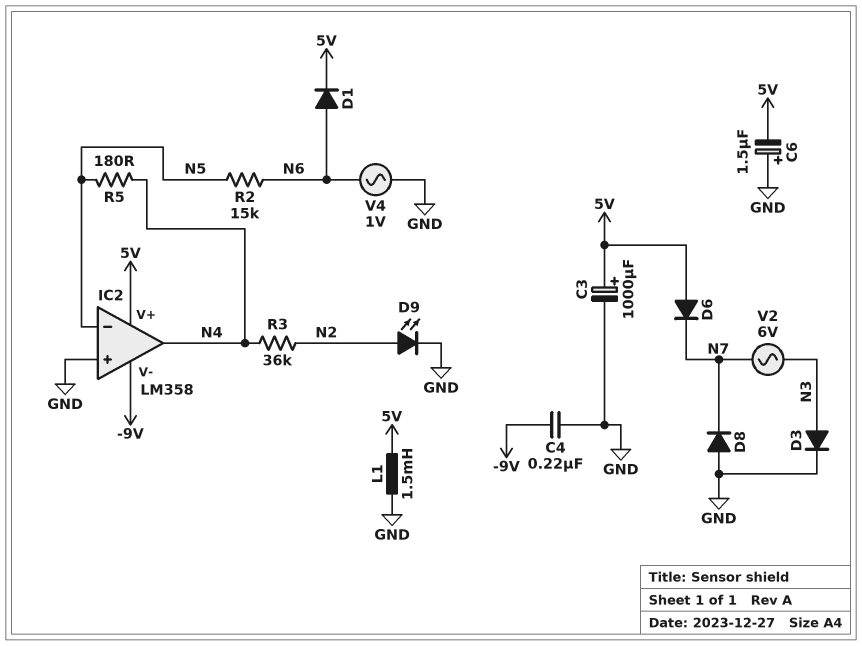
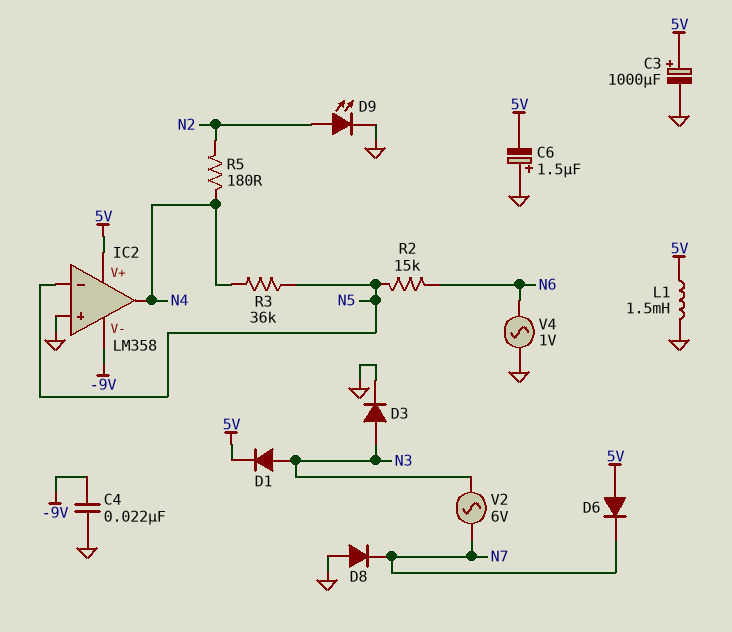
C4: 220nF (-9V, GND) -> 22nF (-9V, GND)
D1: diode (A N6, K 5V) -> diode (A N3, K 5V)
R3: 36k (N2, N4) -> 36k (N4, N5)
R5: 180 (N4, N5) -> 180 (N2, N4)

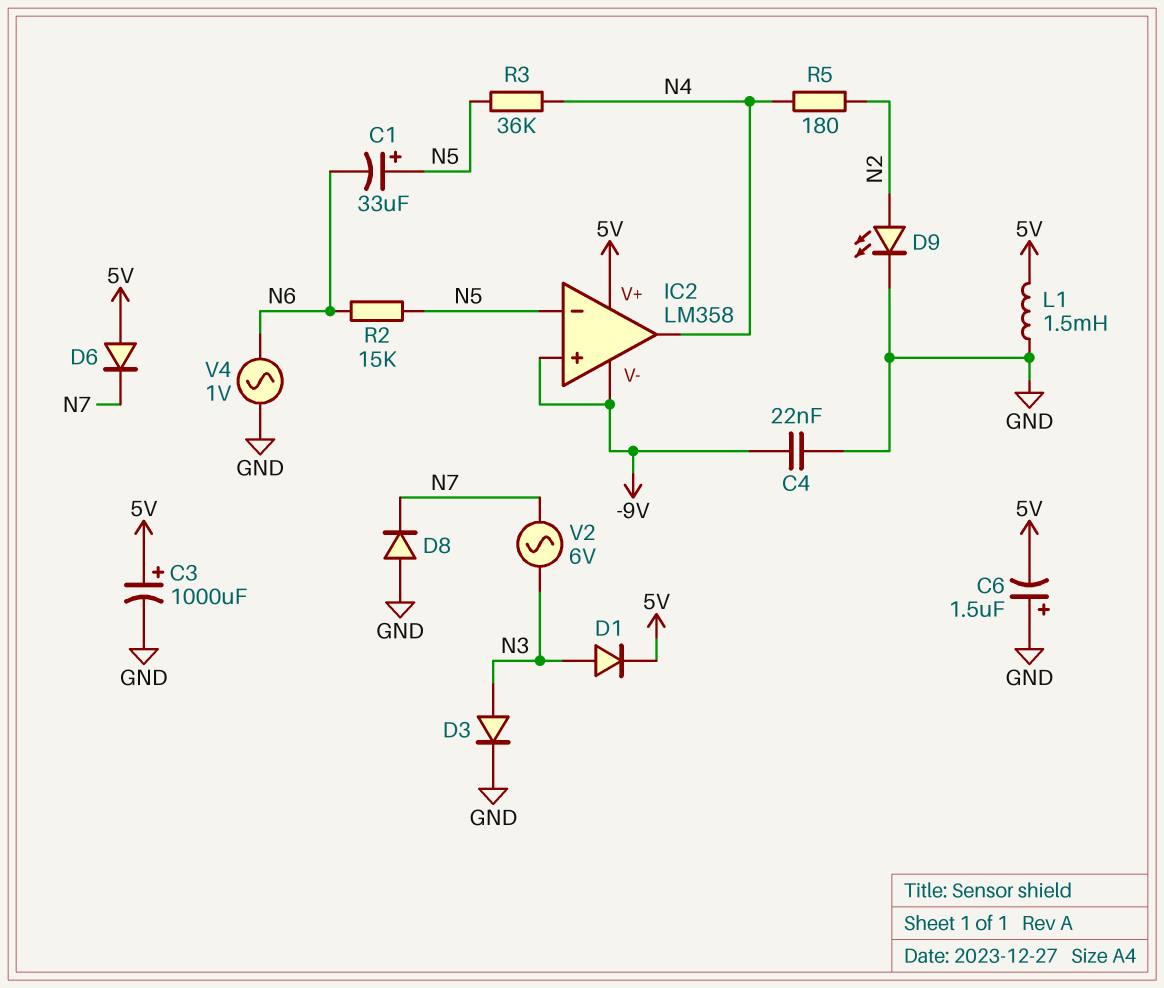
C1: none -> 33uF (plus N5, minus N6)
IC2 pin in+: GND -> -9V

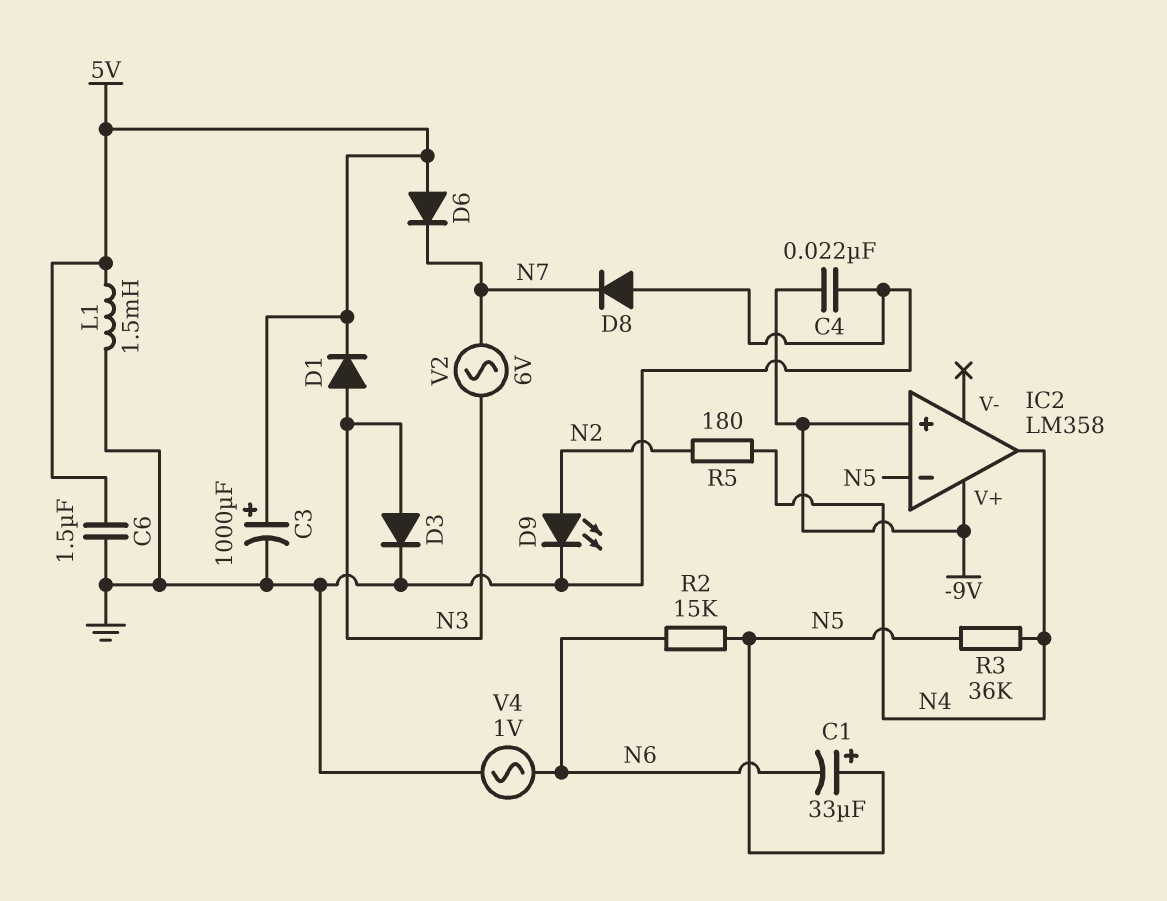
C6: 1.5uF (plus GND, minus 5V) -> 1.5uF (5V, GND)
IC2 pin V+: 5V -> -9V
IC2 pin V-: -9V -> none

